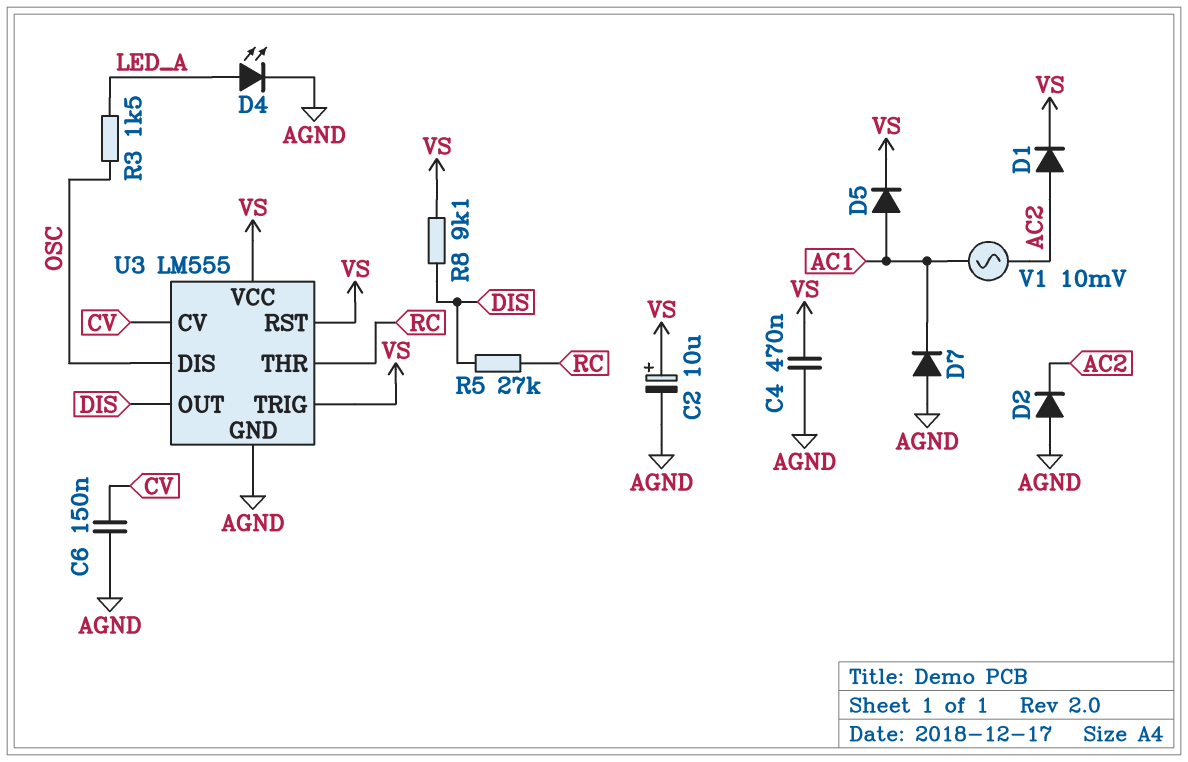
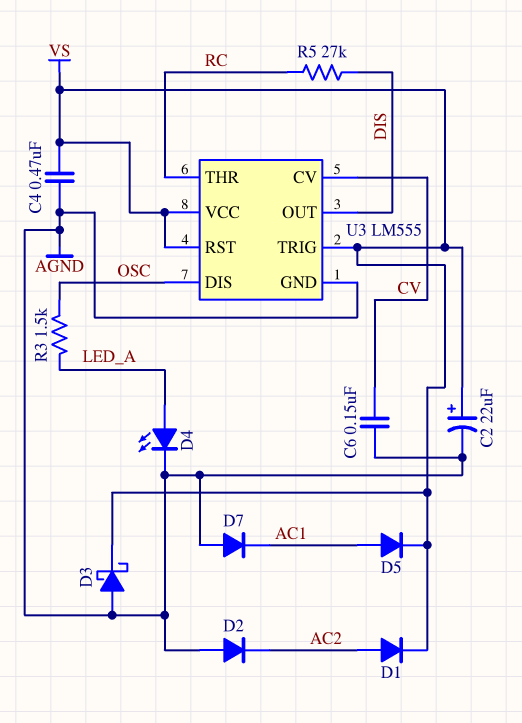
C2: 10uF (plus VS, minus AGND) -> 22uF (plus VS, minus AGND)
D3: none -> schottky (A AGND, K VS)
R8: 9.1k (DIS, VS) -> none
V1: AC 10mV (AC1, AC2) -> none

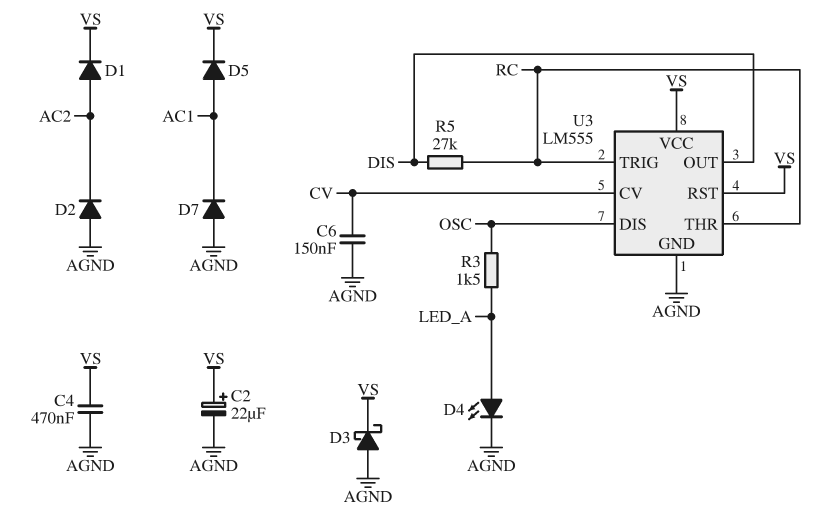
U3 pin TRIG: VS -> RC

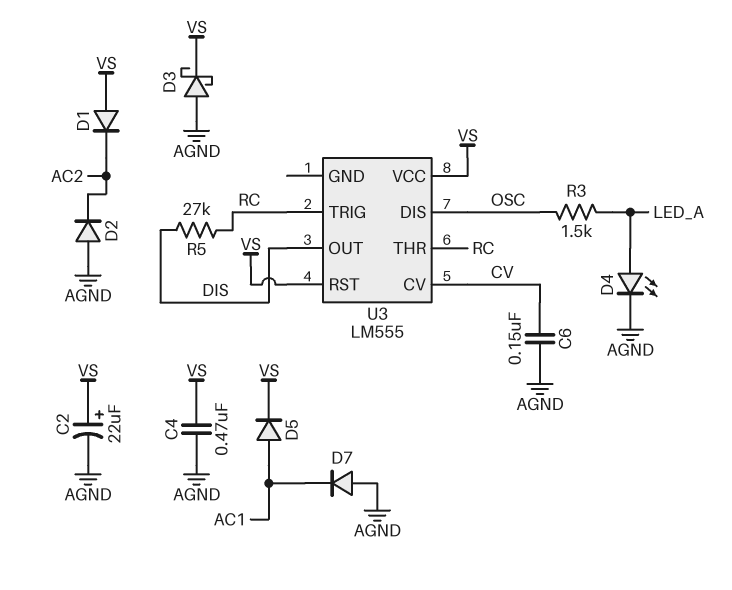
D1: diode (A AC2, K VS) -> diode (A VS, K AC2)
U3 pin GND: AGND -> none

